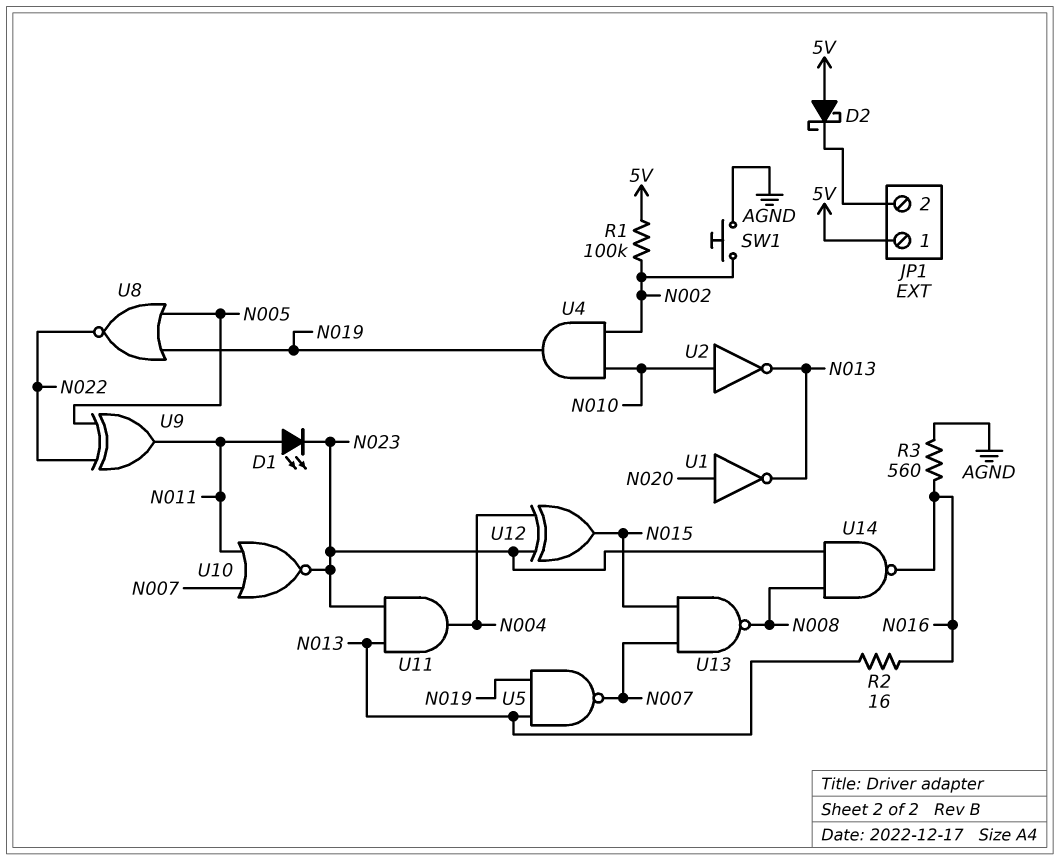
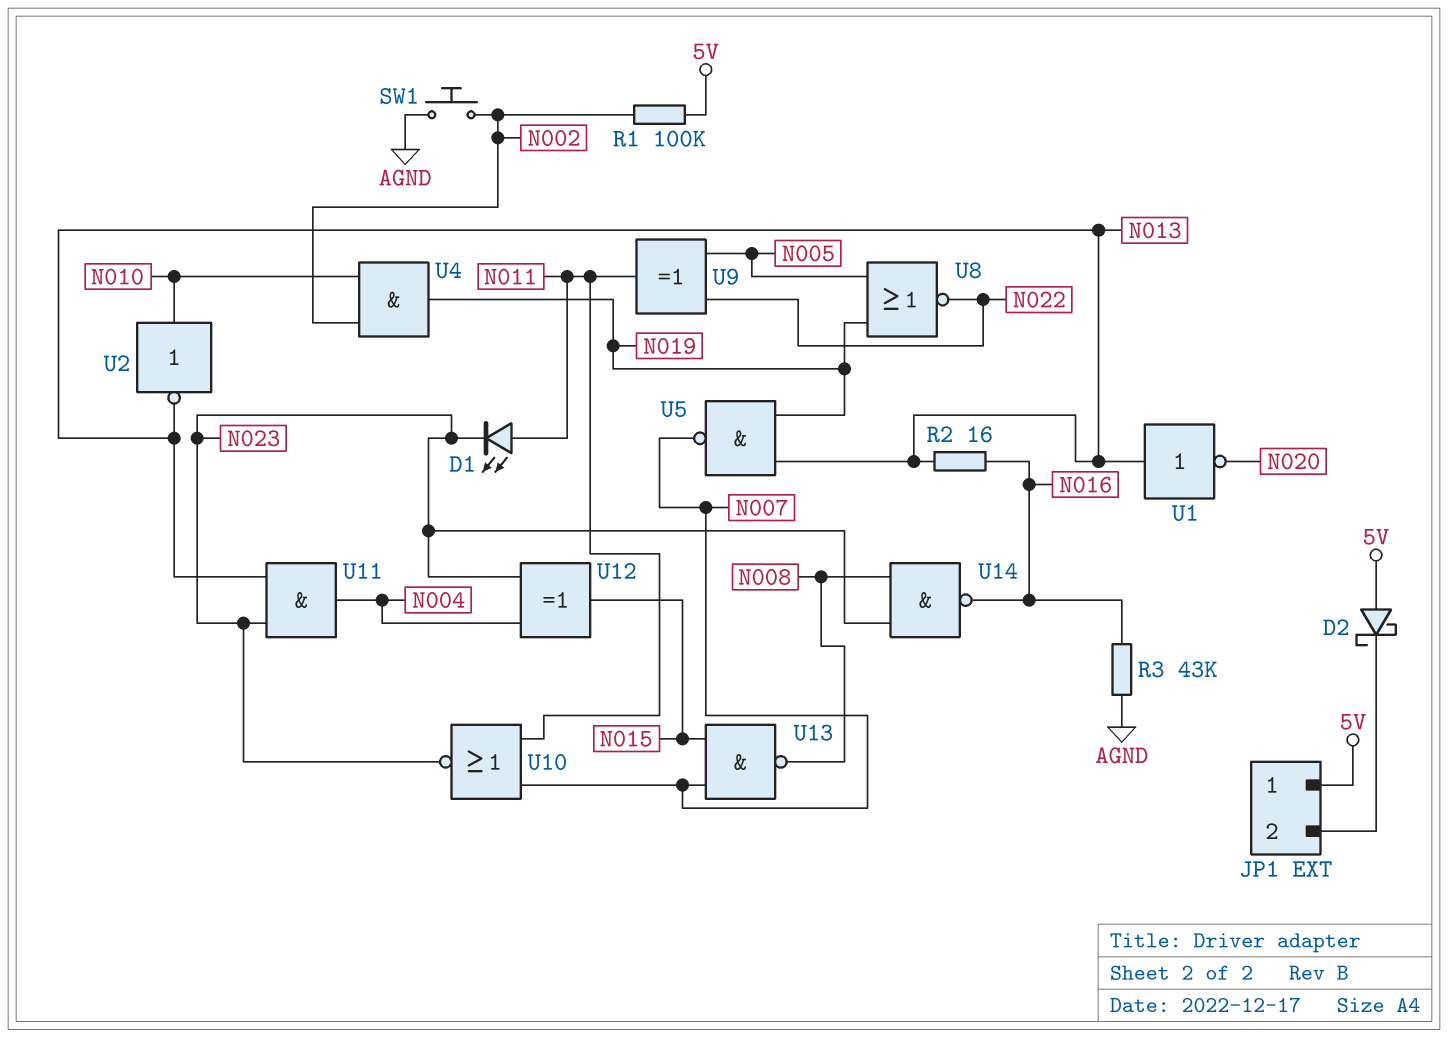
R3: 560 (AGND, N016) -> 43k (AGND, N016)
U1: NOT (in N020, out N013) -> NOT (in N013, out N020)

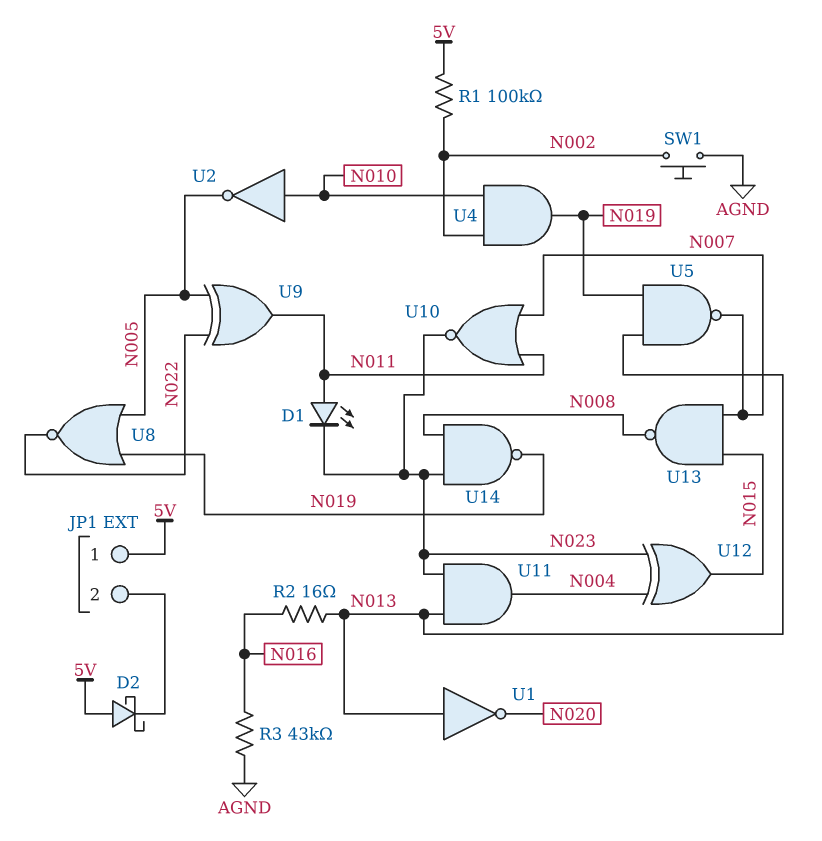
U2: NOT (in N010, out N013) -> NOT (in N010, out N005)
U14: NAND (in N008, in N023, out N016) -> NAND (in N008, in N023, out N019)

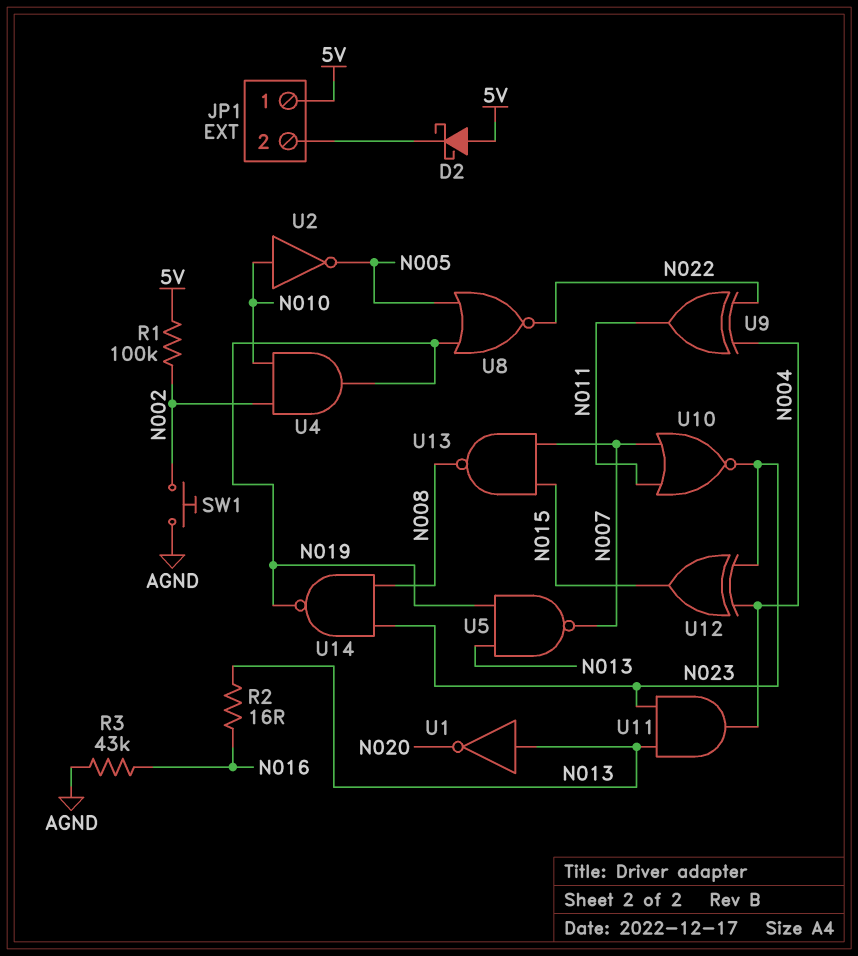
D1: LED (A N011, K N023) -> none
U9: XOR (in N005, in N022, out N011) -> XOR (in N004, in N022, out N011)

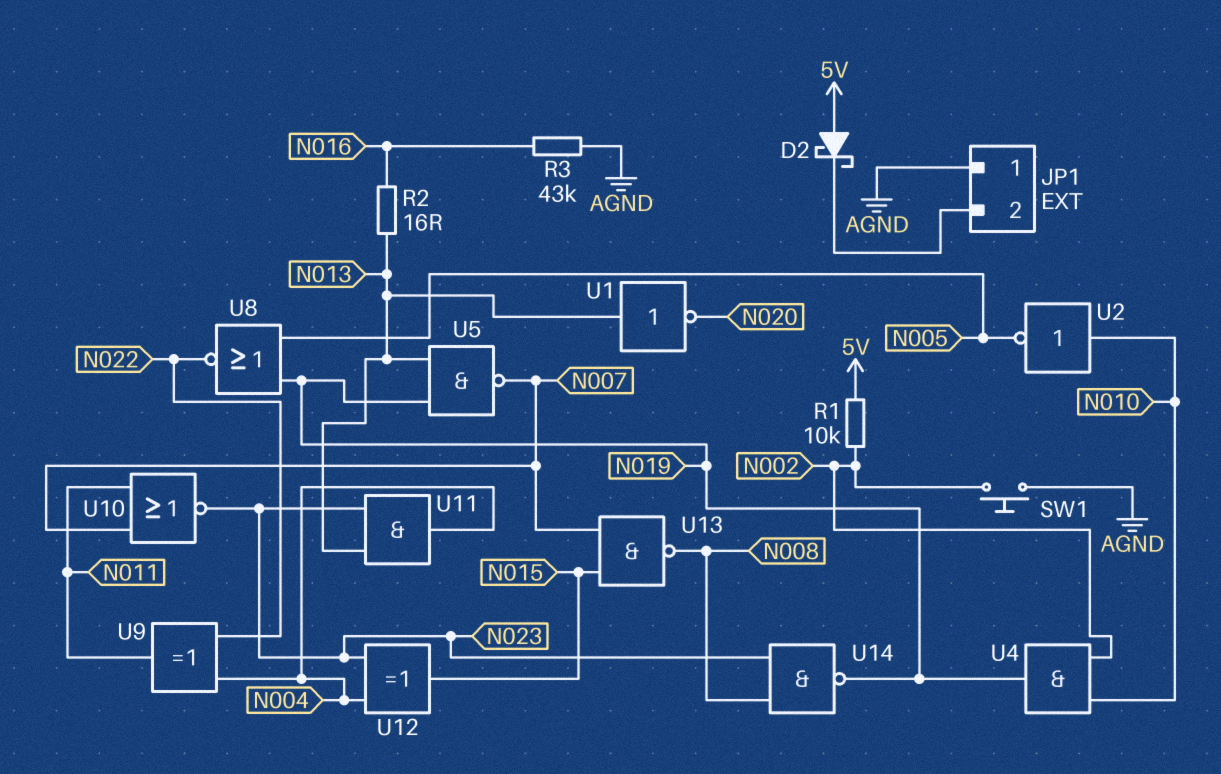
JP1 pin 1: 5V -> AGND
R1: 100k (5V, N002) -> 10k (5V, N002)

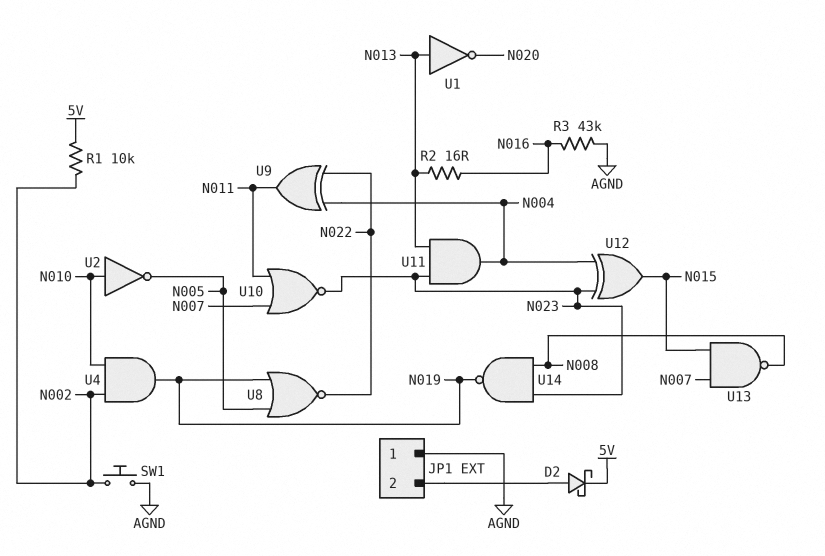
D2: schottky (A 5V, K JP1/2) -> schottky (A JP1/2, K 5V)
U5: NAND (in N013, in N019, out N007) -> none

